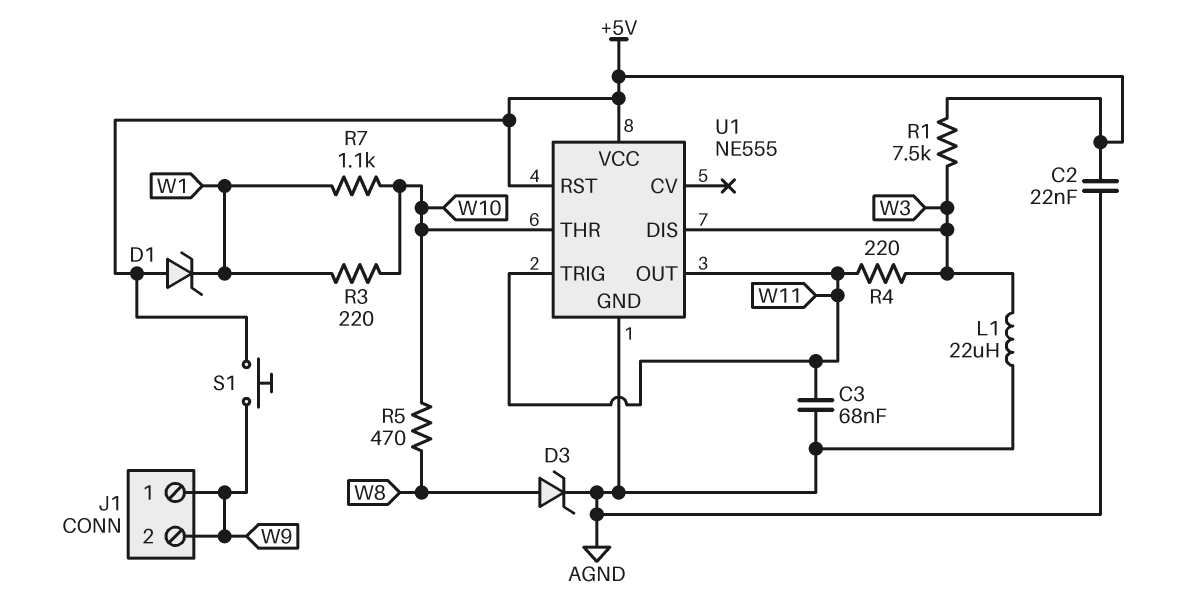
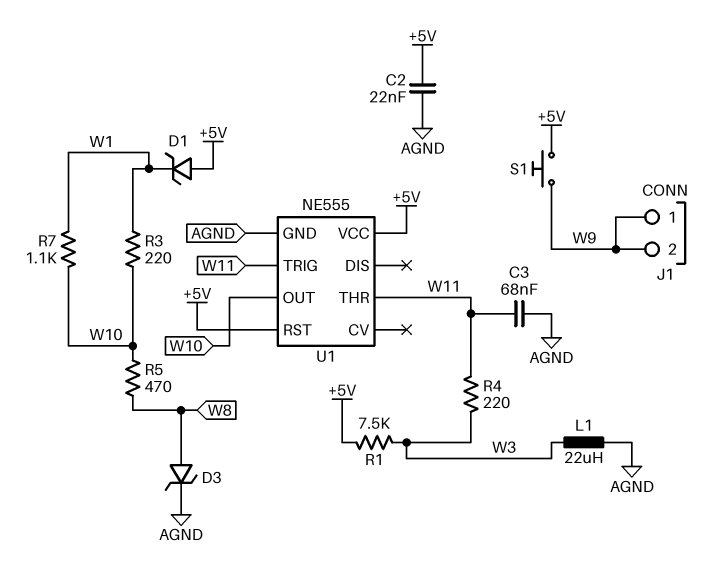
U1 pin DIS: W3 -> none
U1 pin OUT: W11 -> W10
U1 pin THR: W10 -> W11

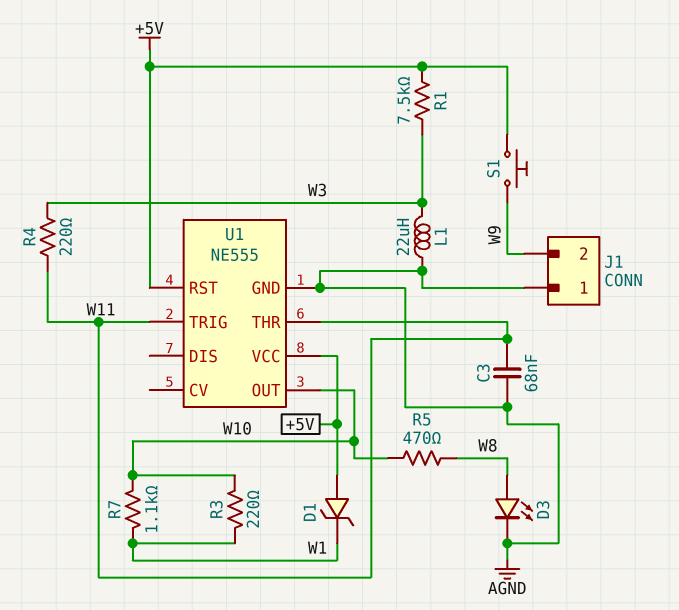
C2: 22nF (+5V, AGND) -> none
D3: zener (A W8, K AGND) -> LED (A W8, K AGND)
J1 pin 1: W9 -> AGND

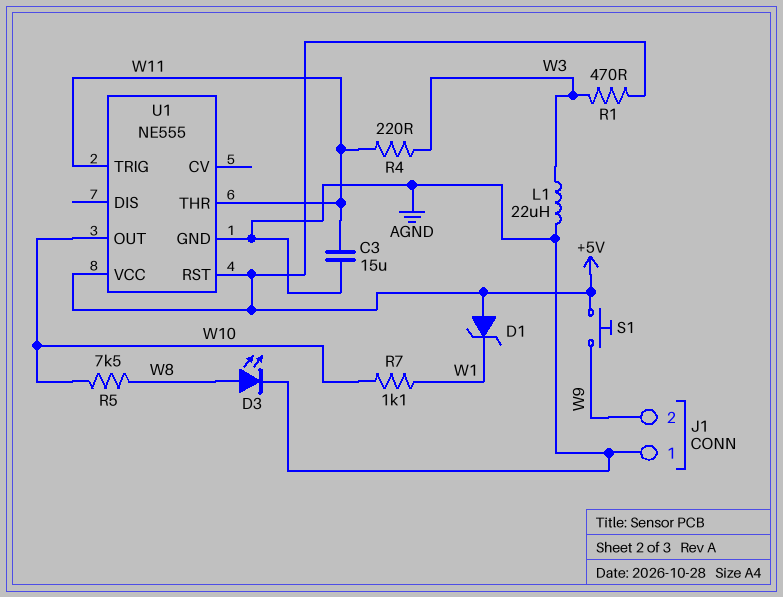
C3: 68nF (AGND, W11) -> 15uF (AGND, W11)
R1: 7.5k (+5V, W3) -> 470 (+5V, W3)
R3: 220 (W1, W10) -> none
R5: 470 (W8, W10) -> 7.5k (W8, W10)

